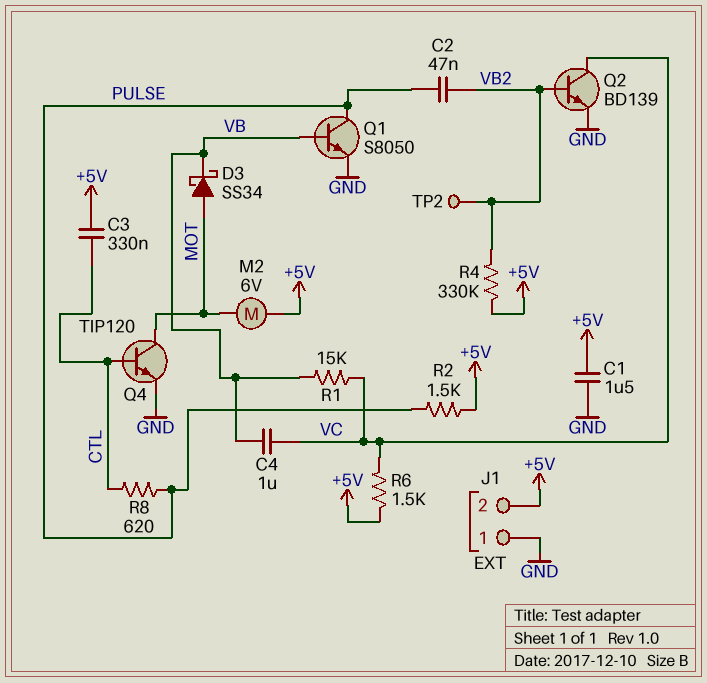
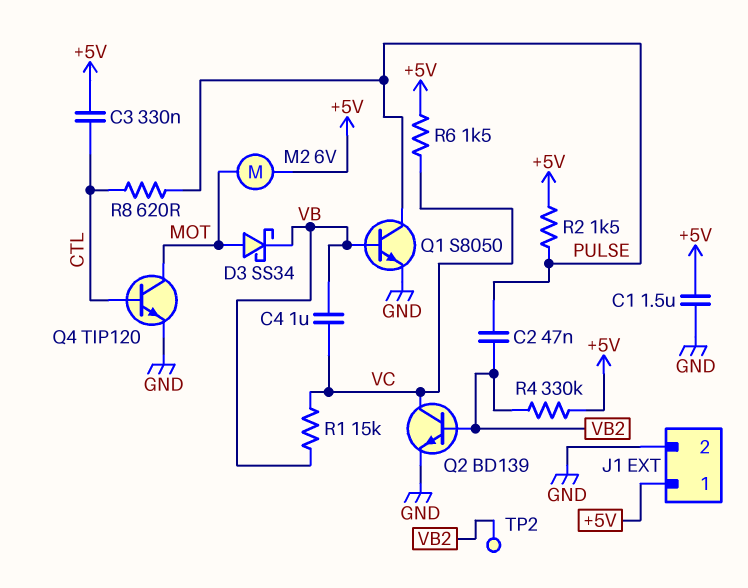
J1 pin 1: GND -> +5V
J1 pin 2: +5V -> GND

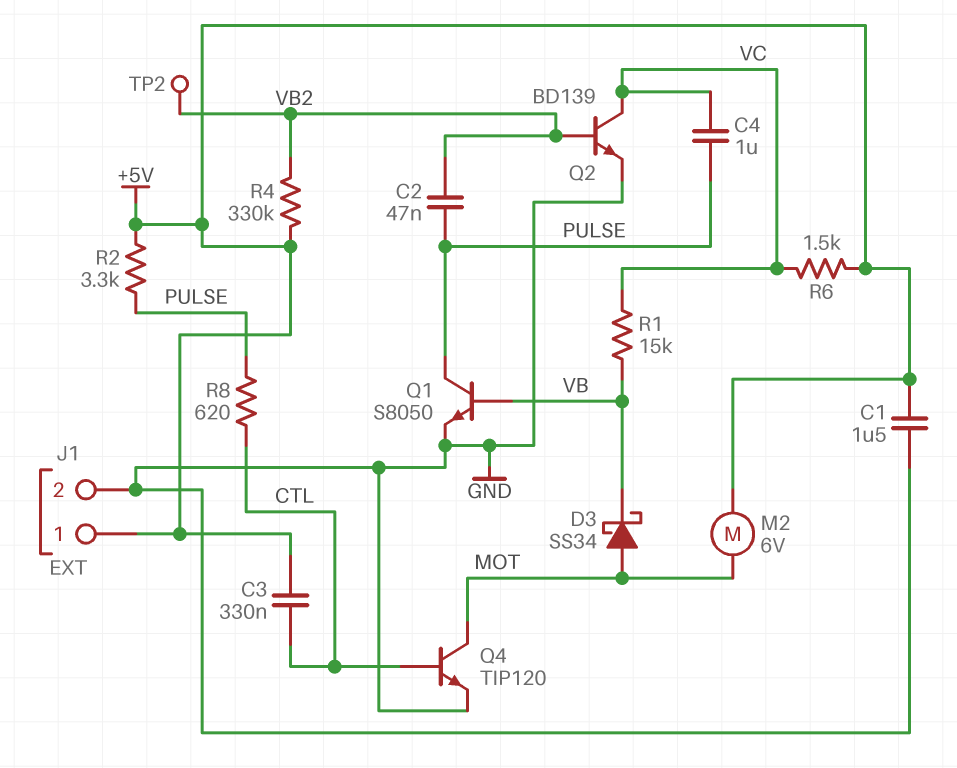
C4: 1uF (VB, VC) -> 1uF (PULSE, VC)
R2: 1.5k (+5V, PULSE) -> 3.3k (+5V, PULSE)

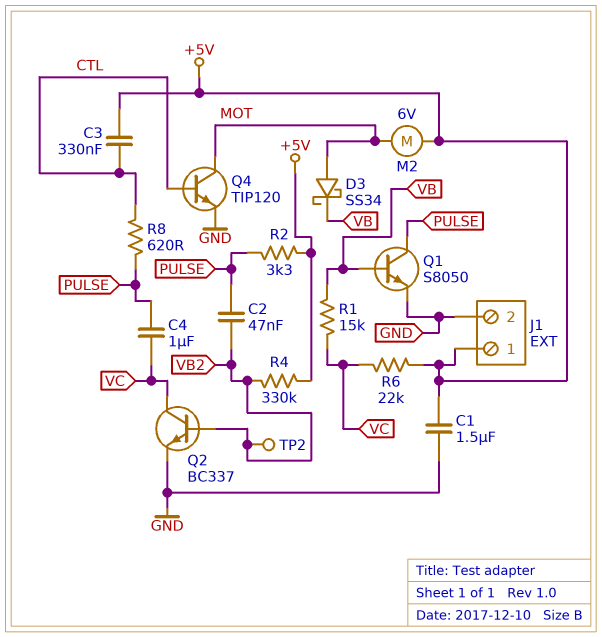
Q2: NPN BD139 (B VB2, C VC, E GND) -> NPN BC337 (B VB2, C VC, E GND)
R6: 1.5k (+5V, VC) -> 22k (+5V, VC)

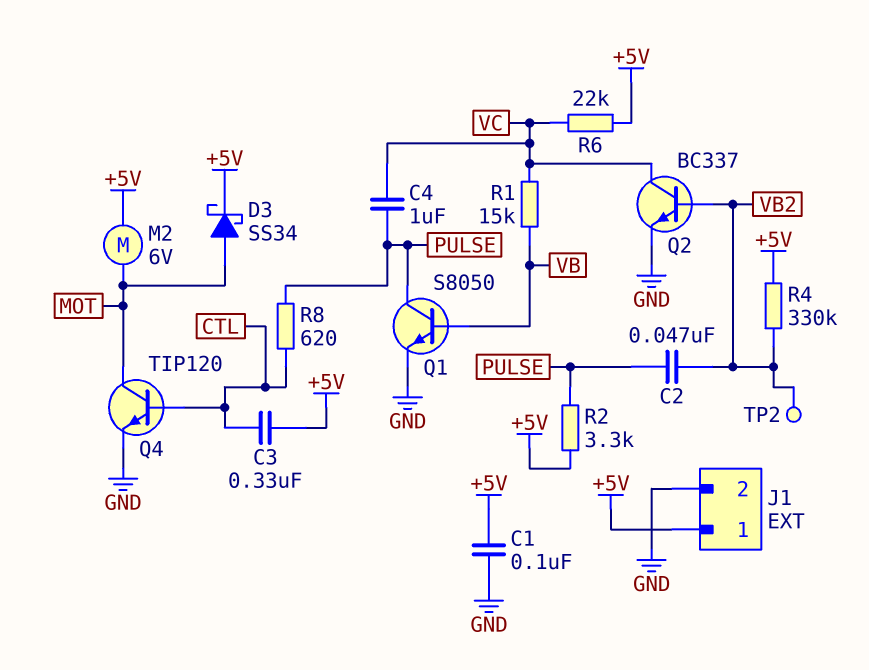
C1: 1.5uF (+5V, GND) -> 100nF (+5V, GND)
D3: schottky SS34 (A MOT, K VB) -> schottky SS34 (A MOT, K +5V)

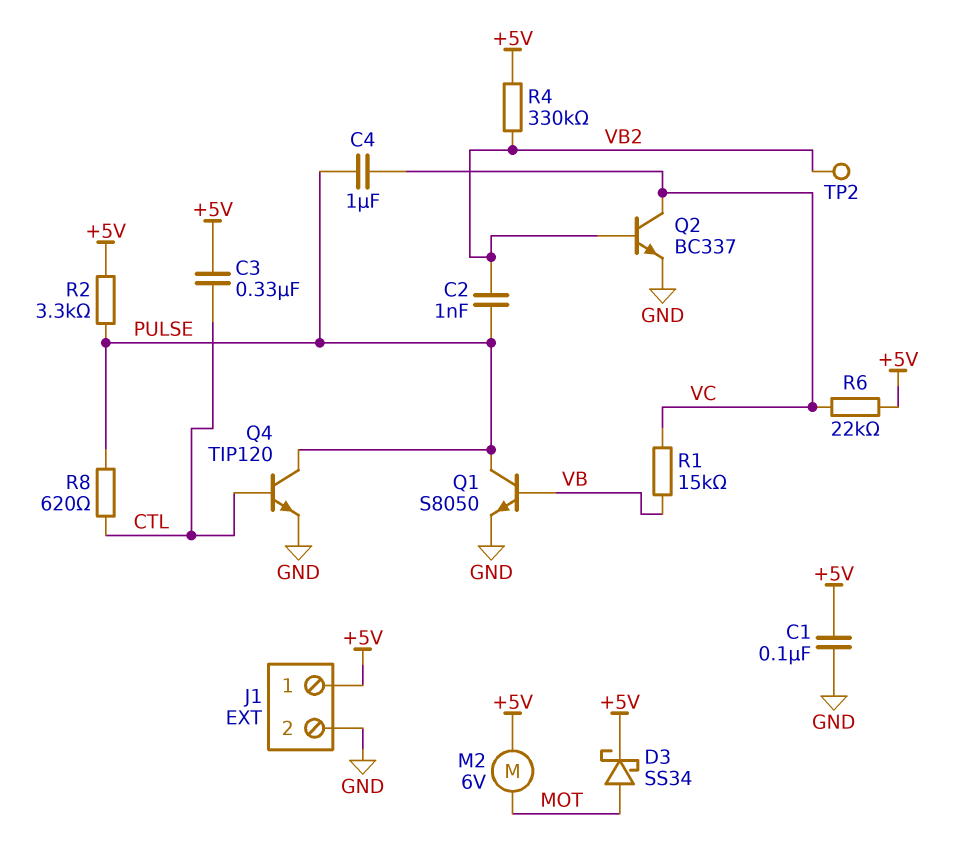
C2: 47nF (PULSE, VB2) -> 1nF (PULSE, VB2)
Q4: NPN TIP120 (B CTL, C MOT, E GND) -> NPN TIP120 (B CTL, C PULSE, E GND)

